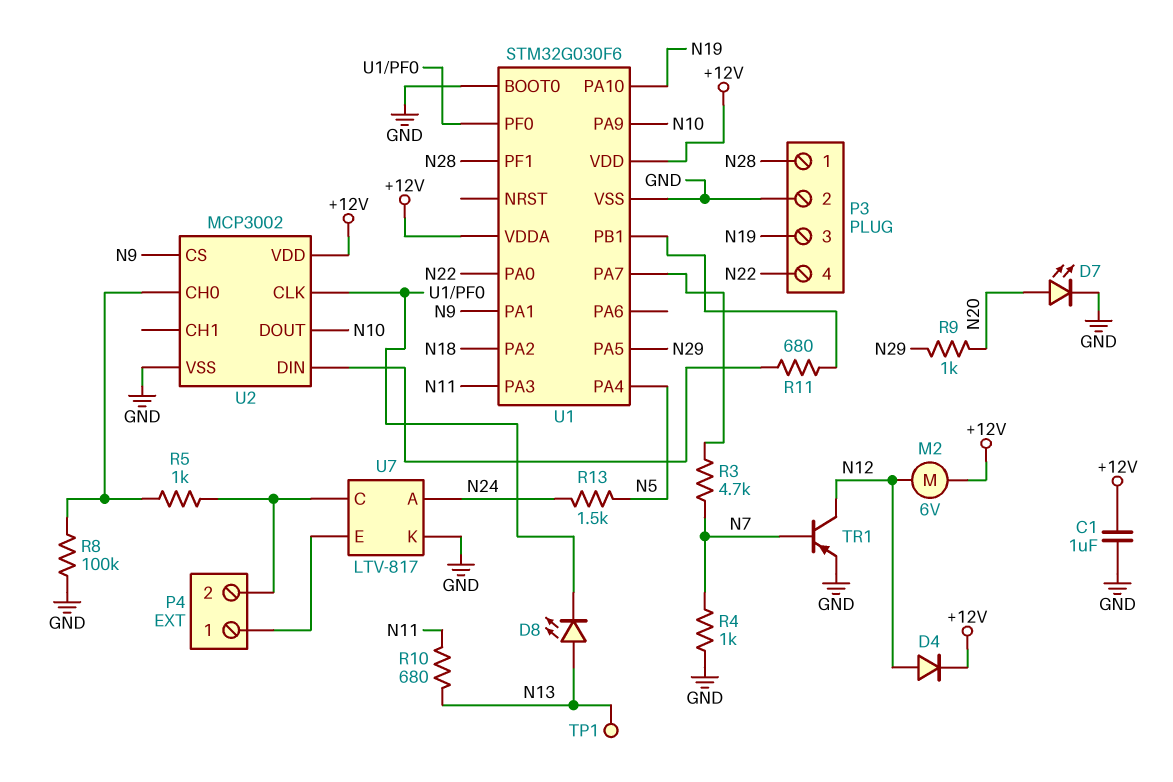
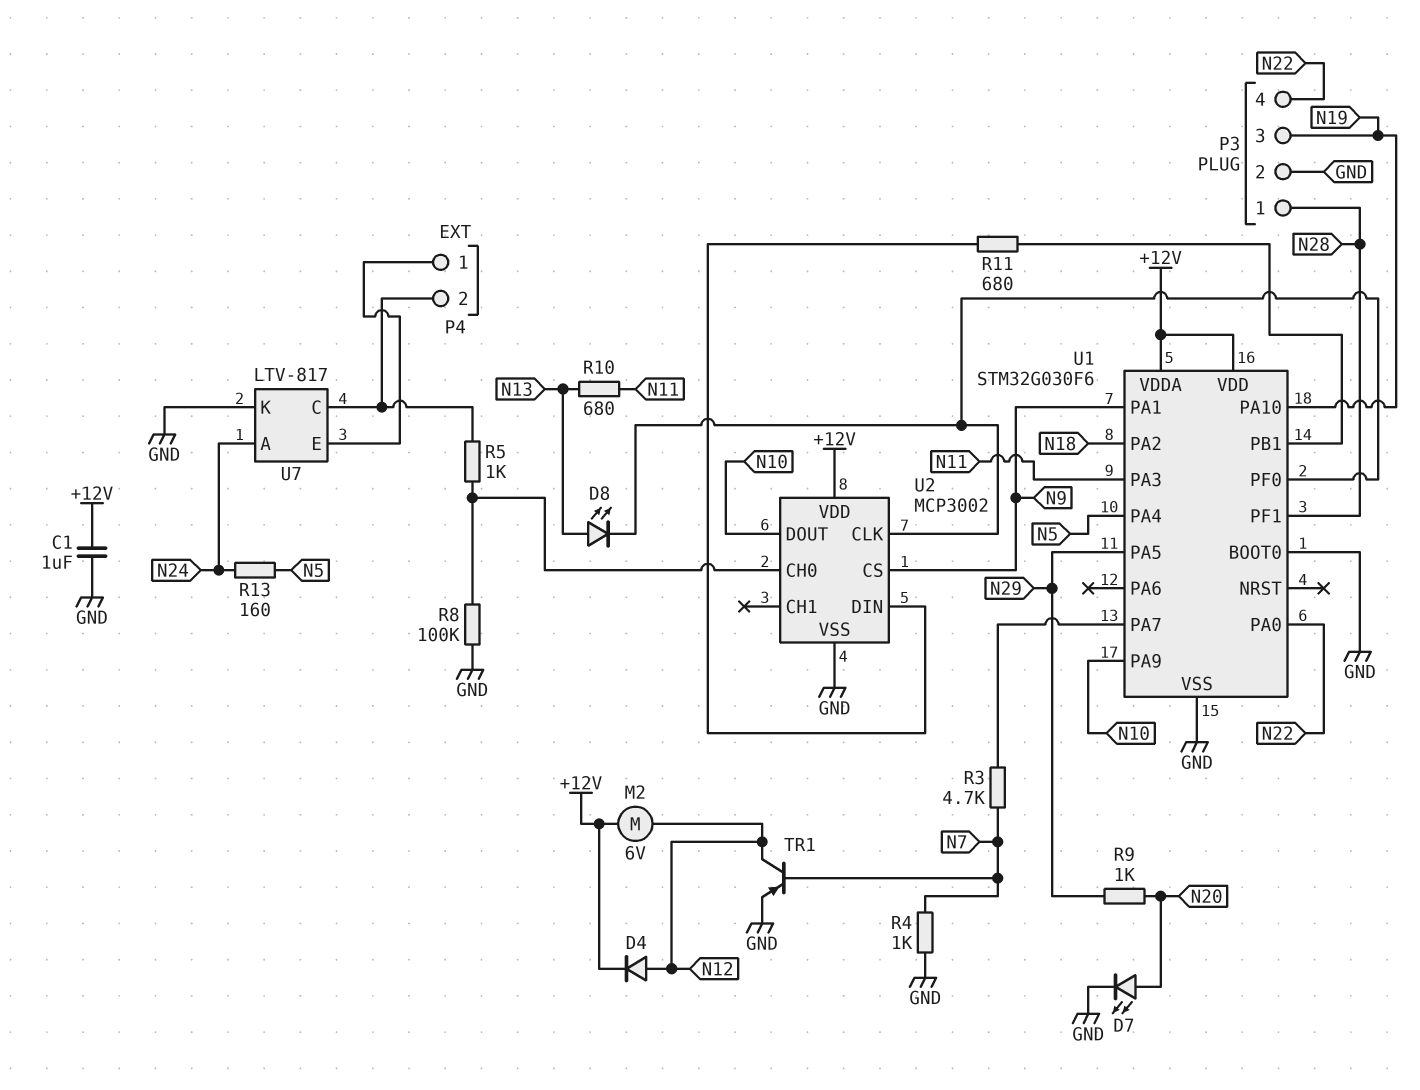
R13: 1.5k (N5, N24) -> 160 (N5, N24)
TP1: test point (N13) -> none

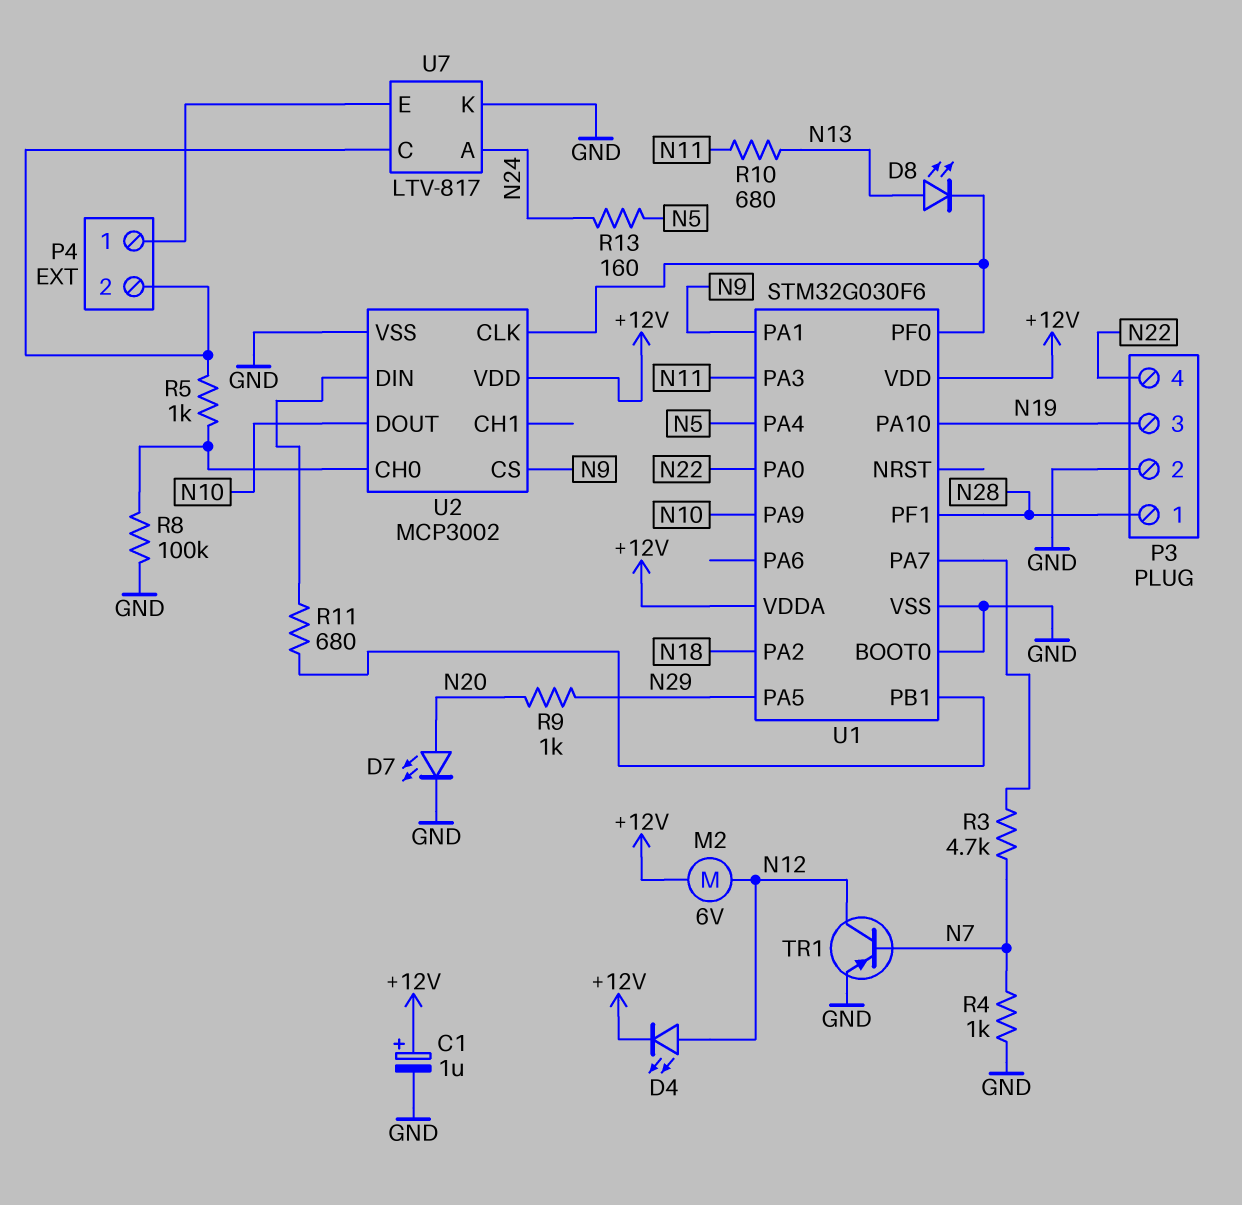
C1: 1uF (+12V, GND) -> 1uF (plus +12V, minus GND)
D4: diode (A N12, K +12V) -> LED (A N12, K +12V)

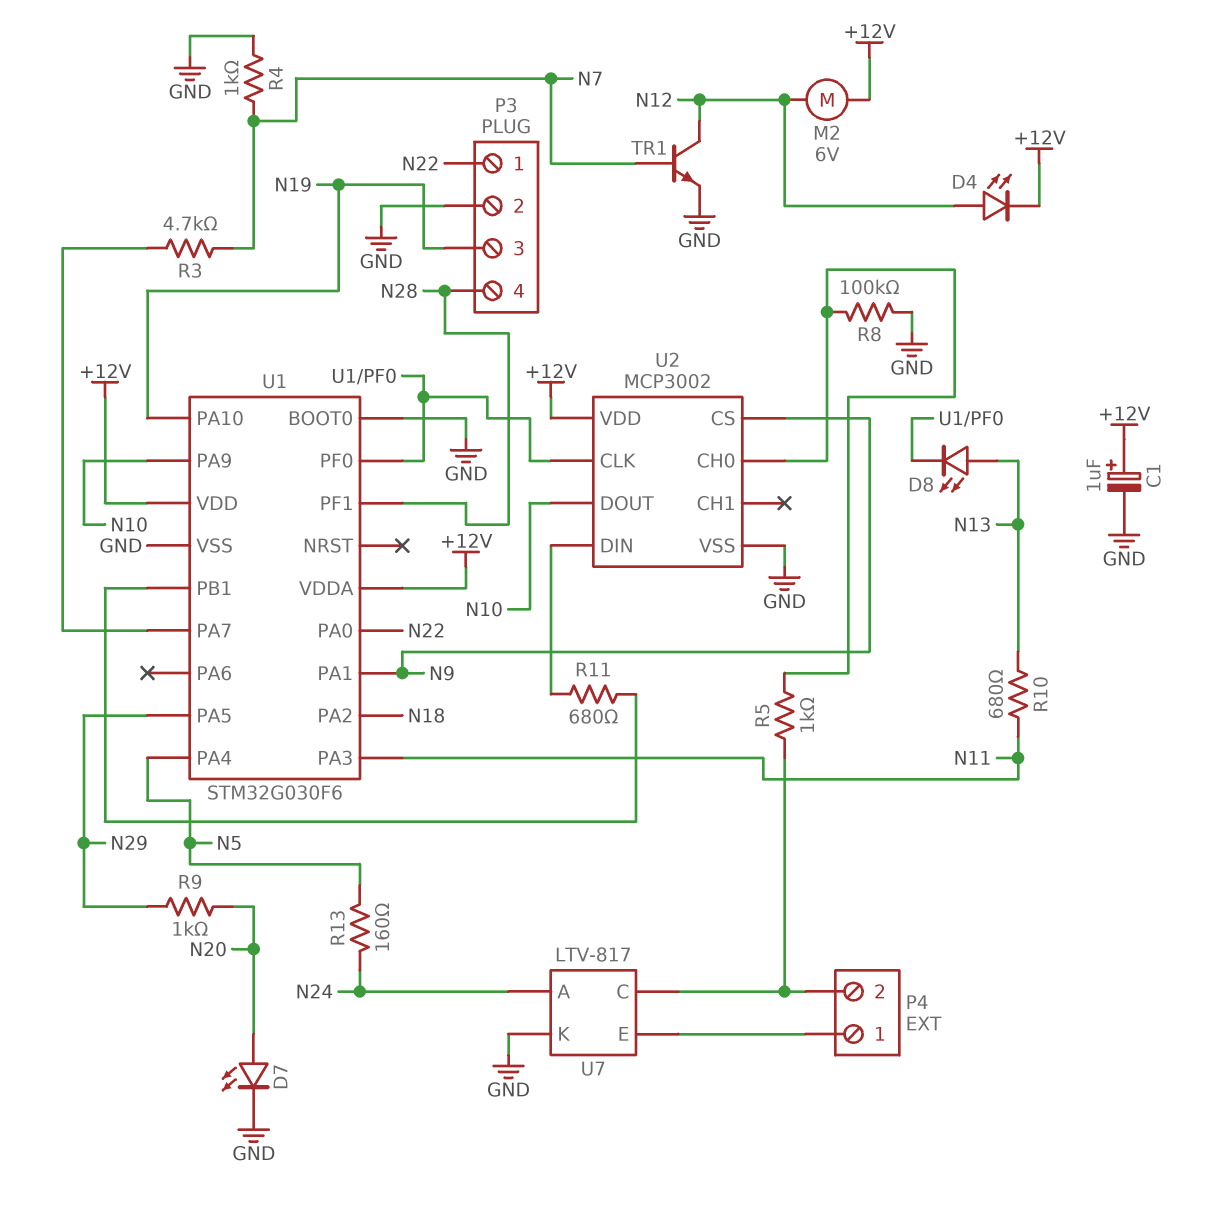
P3 pin 1: N28 -> N22
P3 pin 4: N22 -> N28
TR1: PNP (B N7, C N12, E GND) -> NPN (B N7, C N12, E GND)

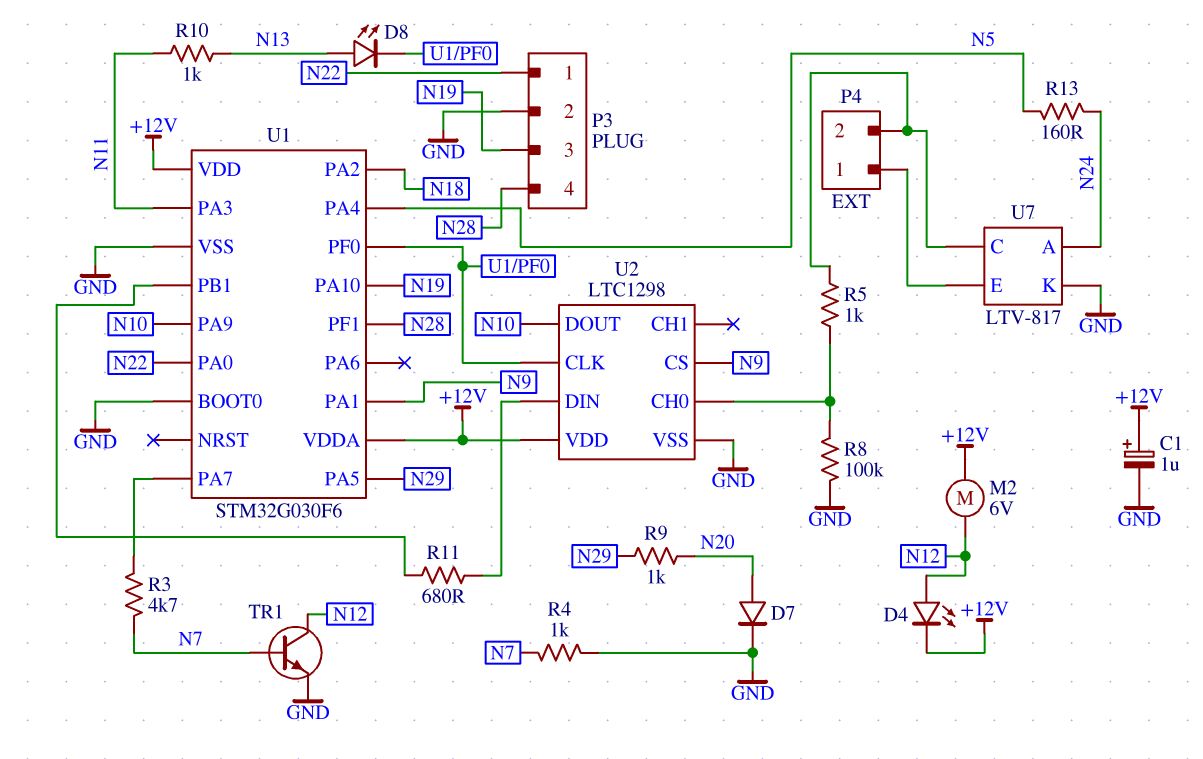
D7: LED (A N20, K GND) -> diode (A N20, K GND)
R10: 680 (N11, N13) -> 1k (N11, N13)
U2: MCP3002 -> LTC1298

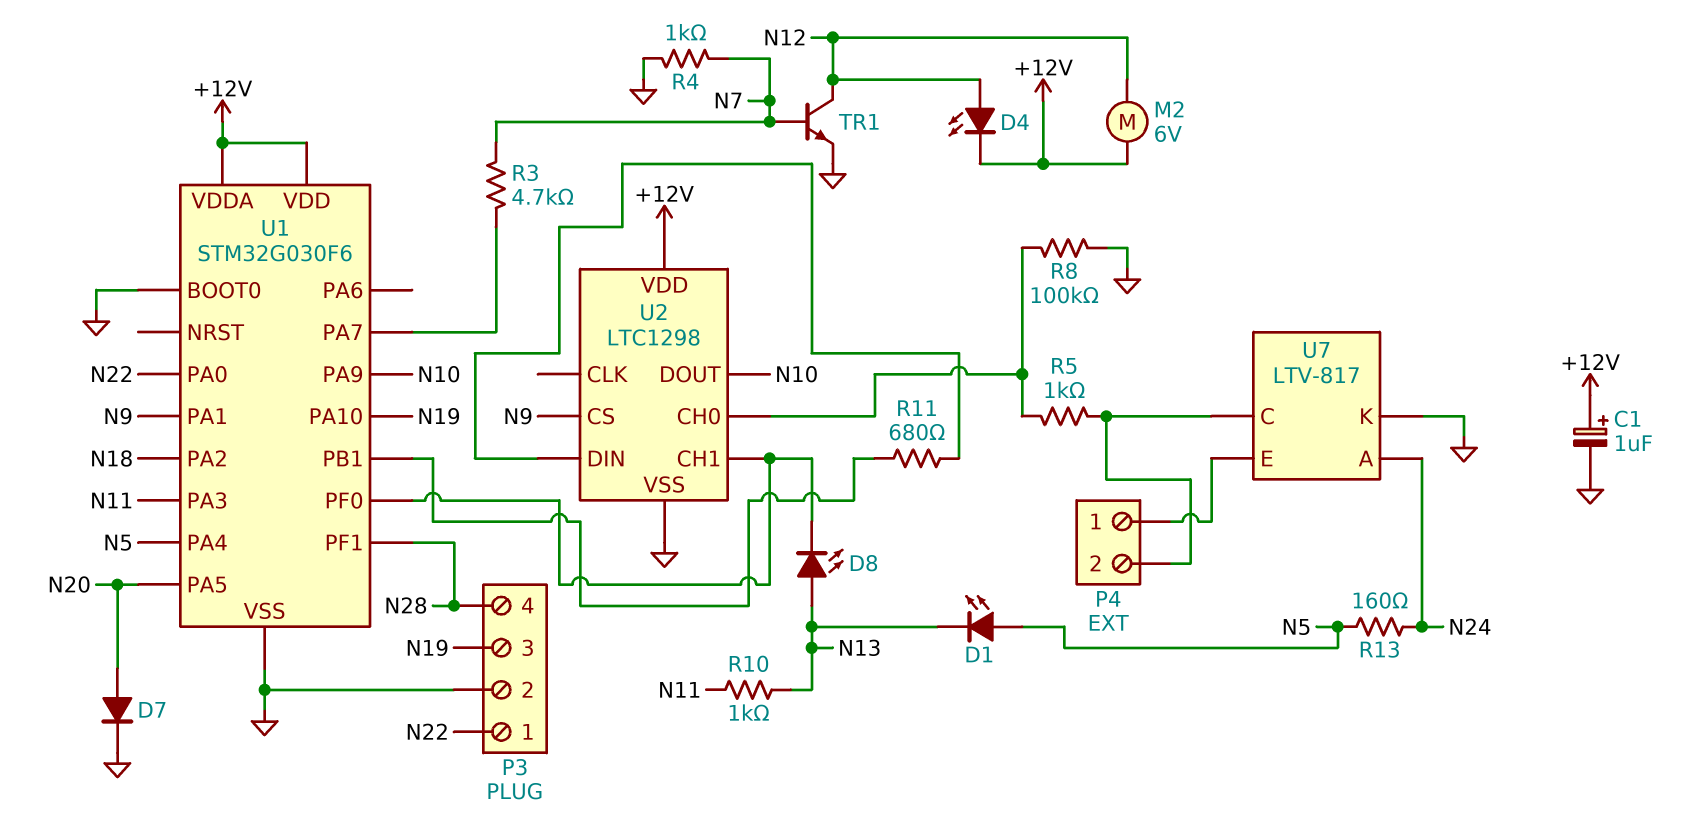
D1: none -> LED (A N5, K N13)
R9: 1k (N20, N29) -> none
U1 pin PA5: N29 -> N20
U2 pin CH1: none -> U1/PF0
U2 pin CLK: U1/PF0 -> none

